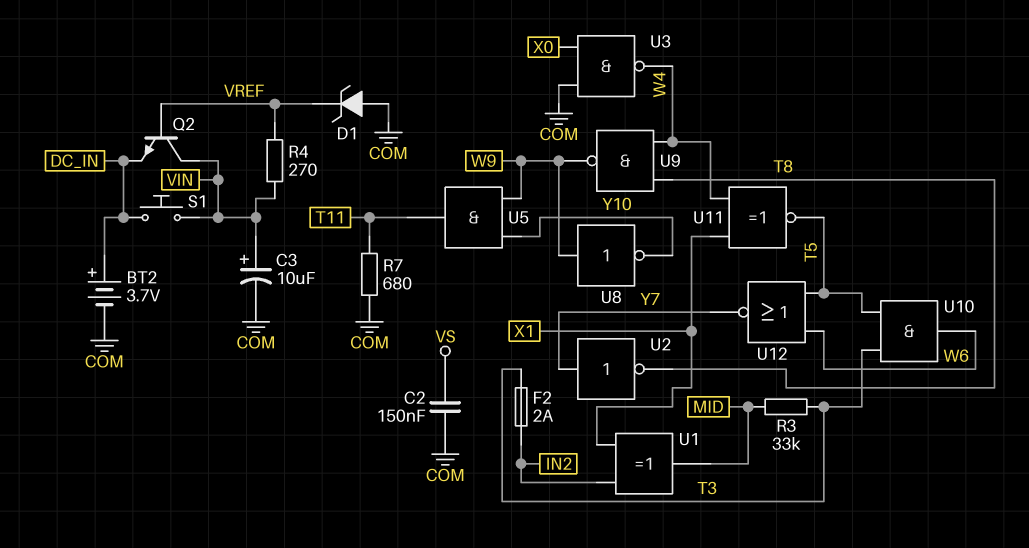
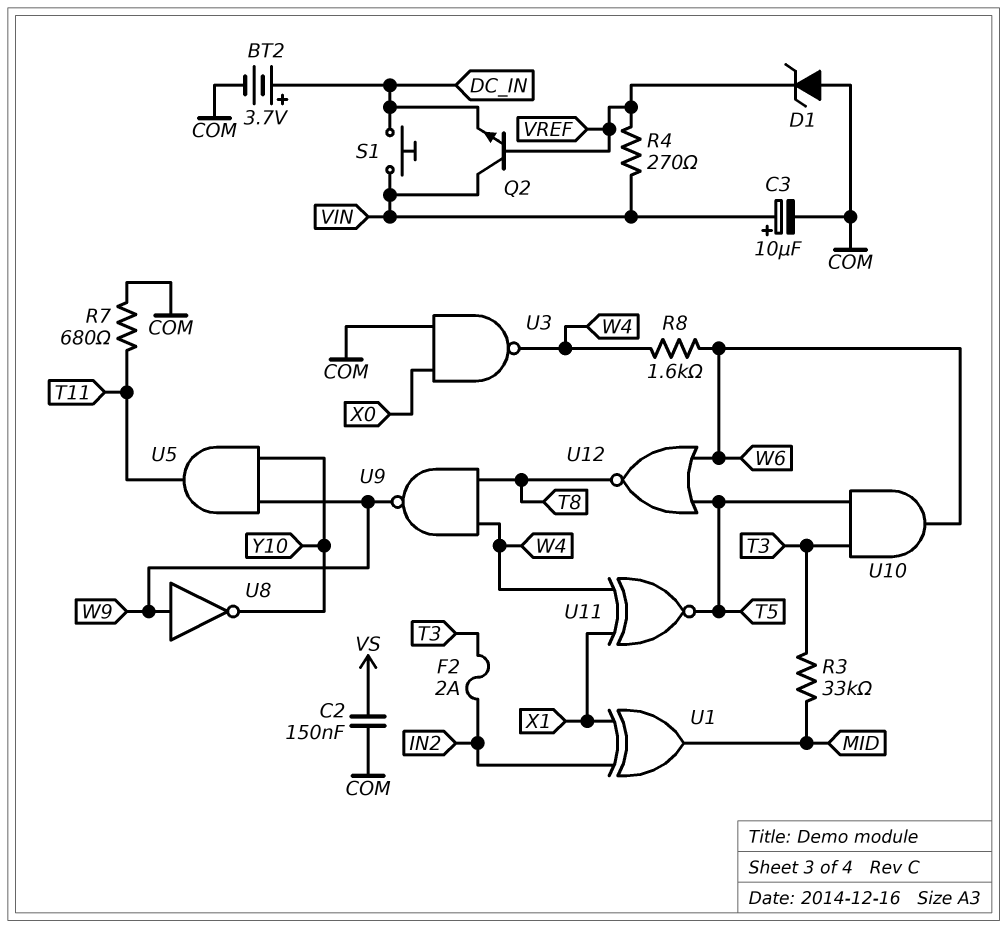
R8: none -> 1.6k (W4, W6)
U2: NOT (in Y7, out T8) -> none
U12: NOR (in T5, in W6, out Y7) -> NOR (in T5, in W6, out T8)

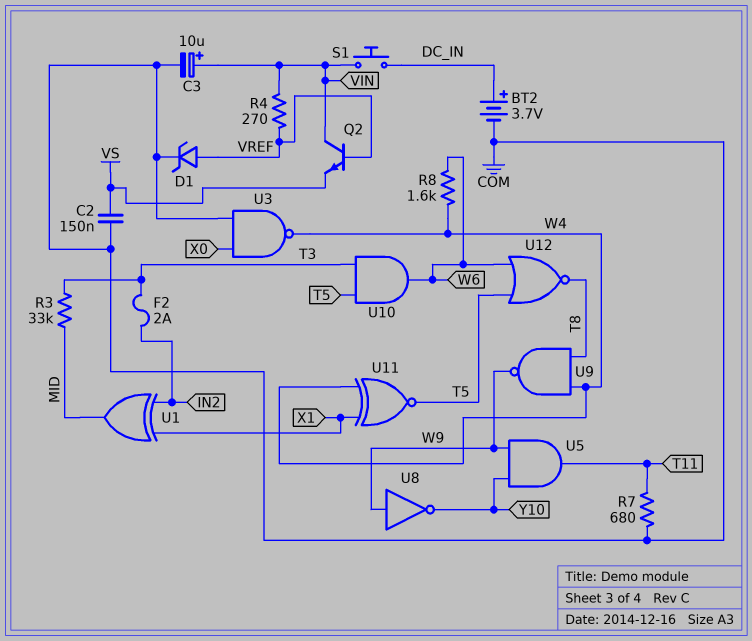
D1: zener (A COM, K VREF) -> zener (A VREF, K COM)
Q2: NPN (B VREF, C VIN, E DC_IN) -> NPN (B VREF, C VIN, E VS)

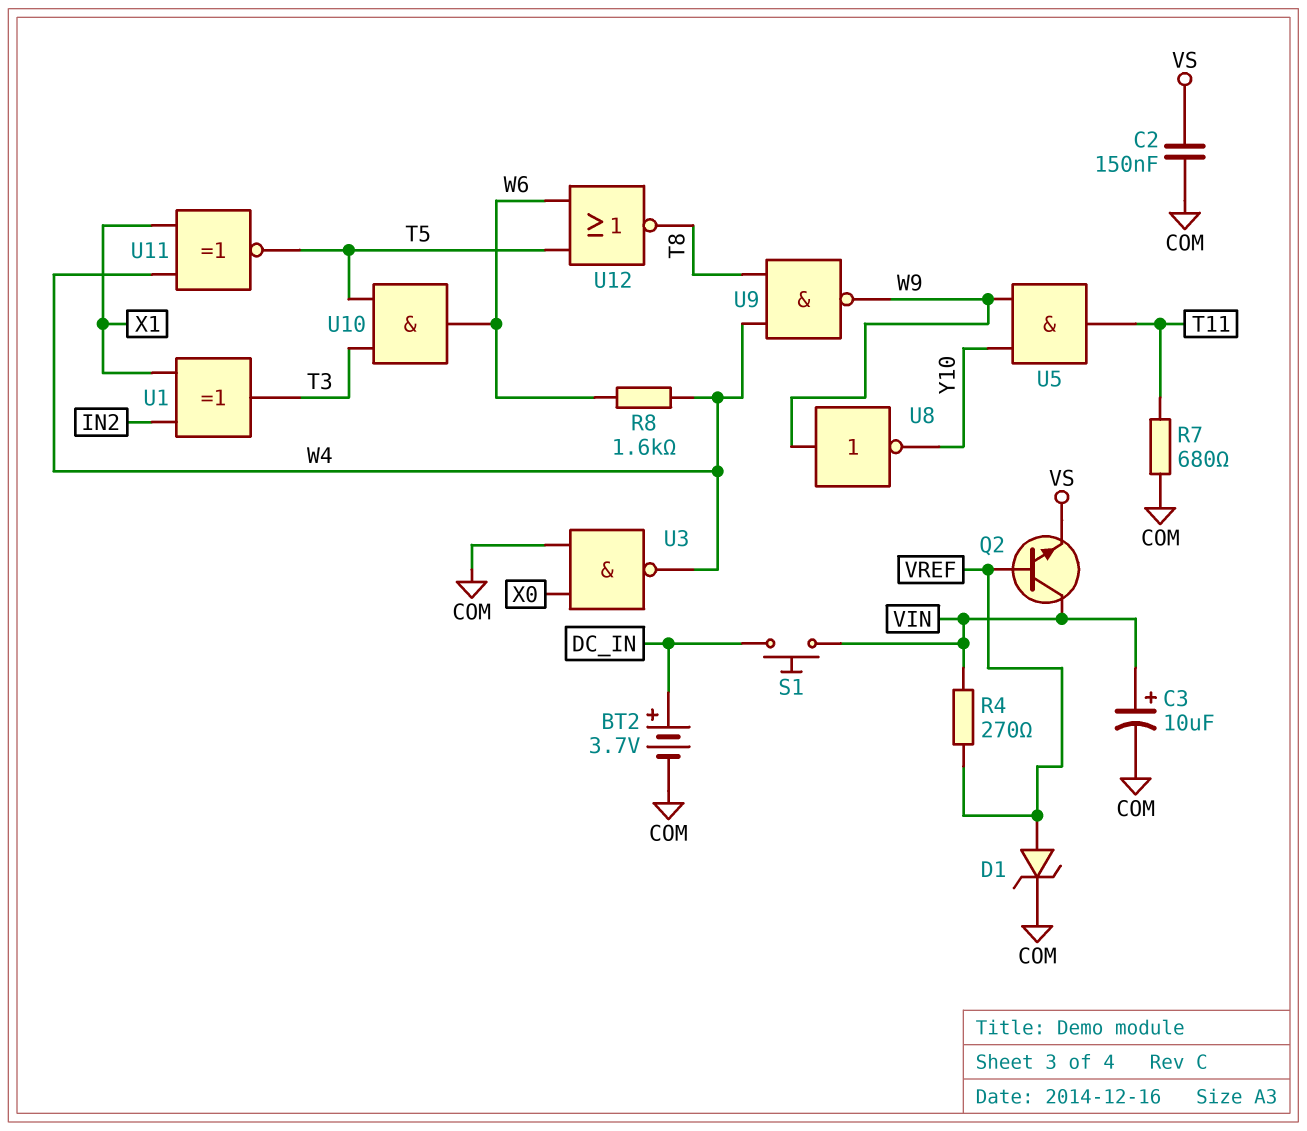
F2: 2A (IN2, T3) -> none
R3: 33k (MID, T3) -> none
U1: XOR (in IN2, in X1, out MID) -> XOR (in IN2, in X1, out T3)

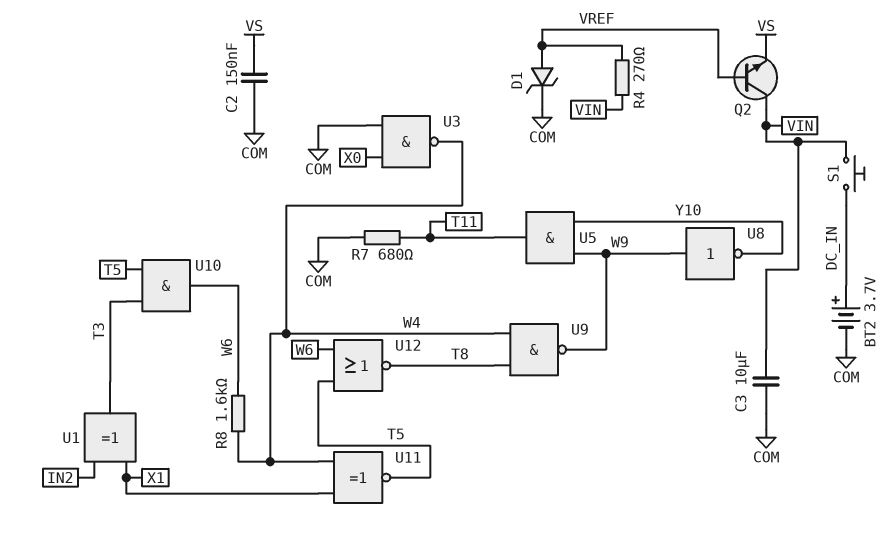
C3: 10uF (plus VIN, minus COM) -> 10uF (COM, VIN)

